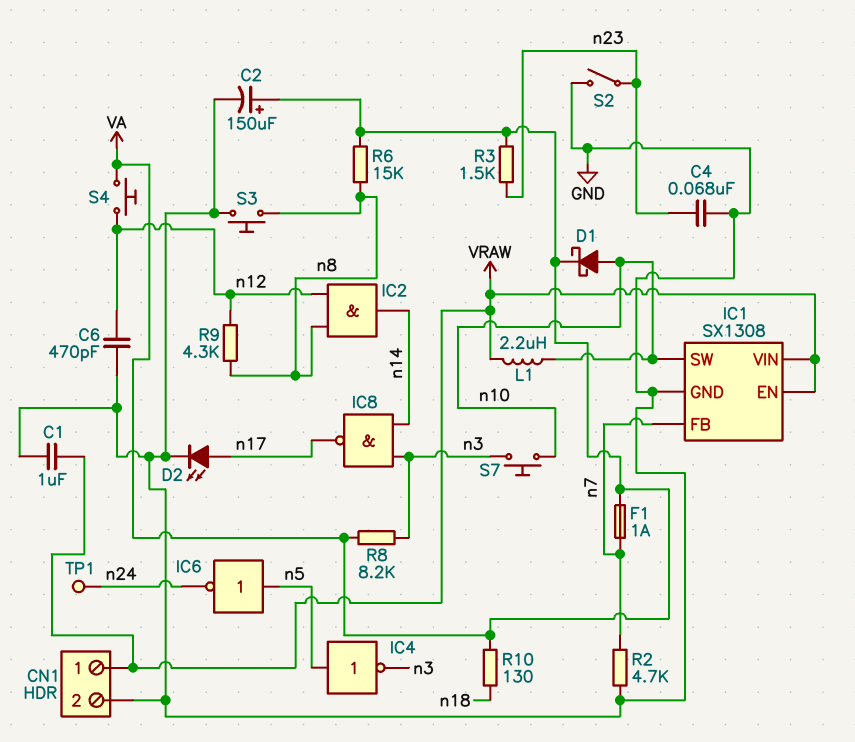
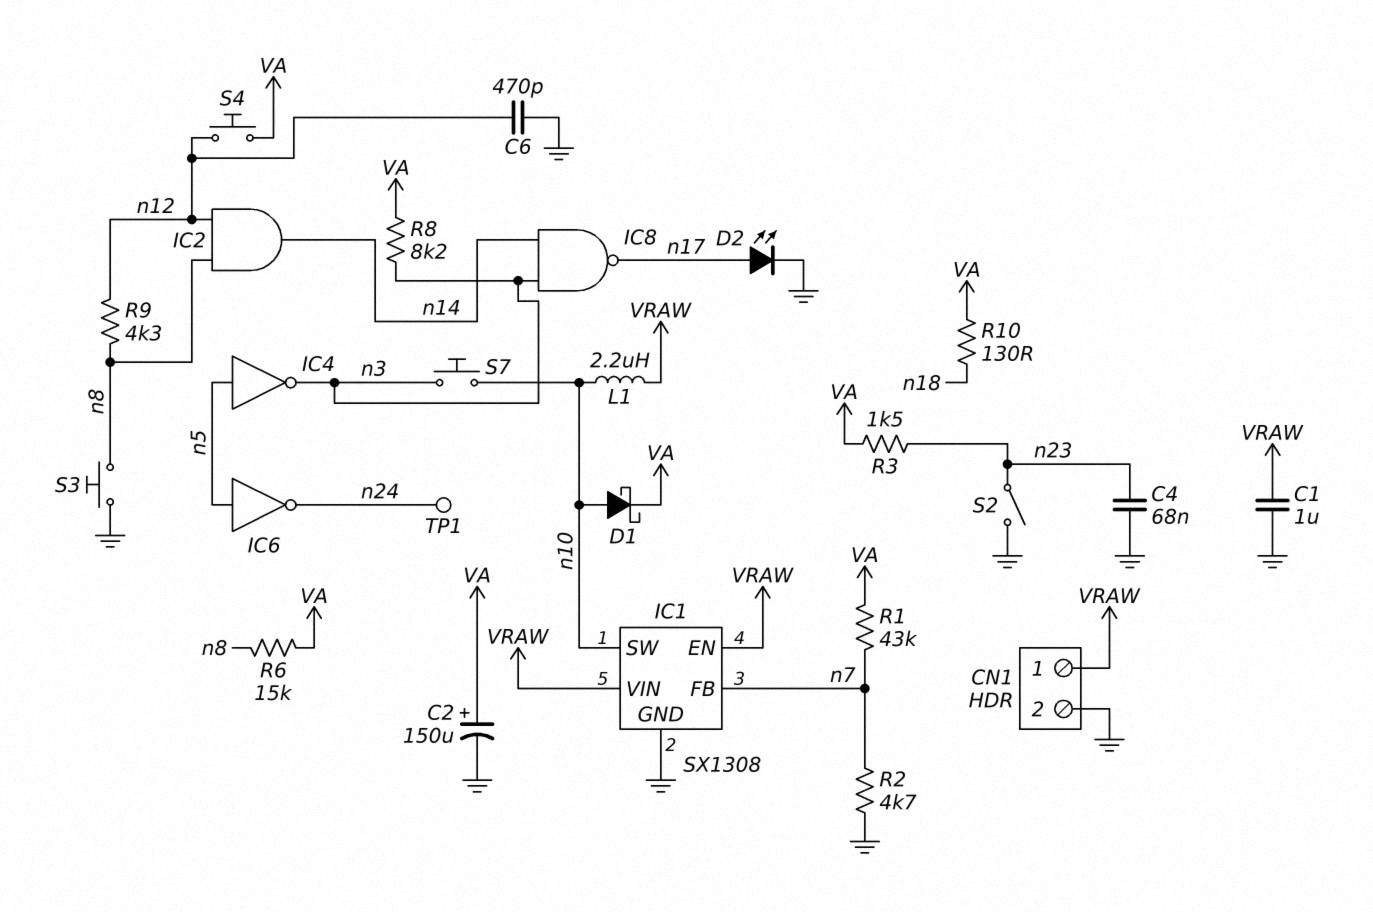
F1: 1A (VA, n7) -> none
R1: none -> 43k (VA, n7)

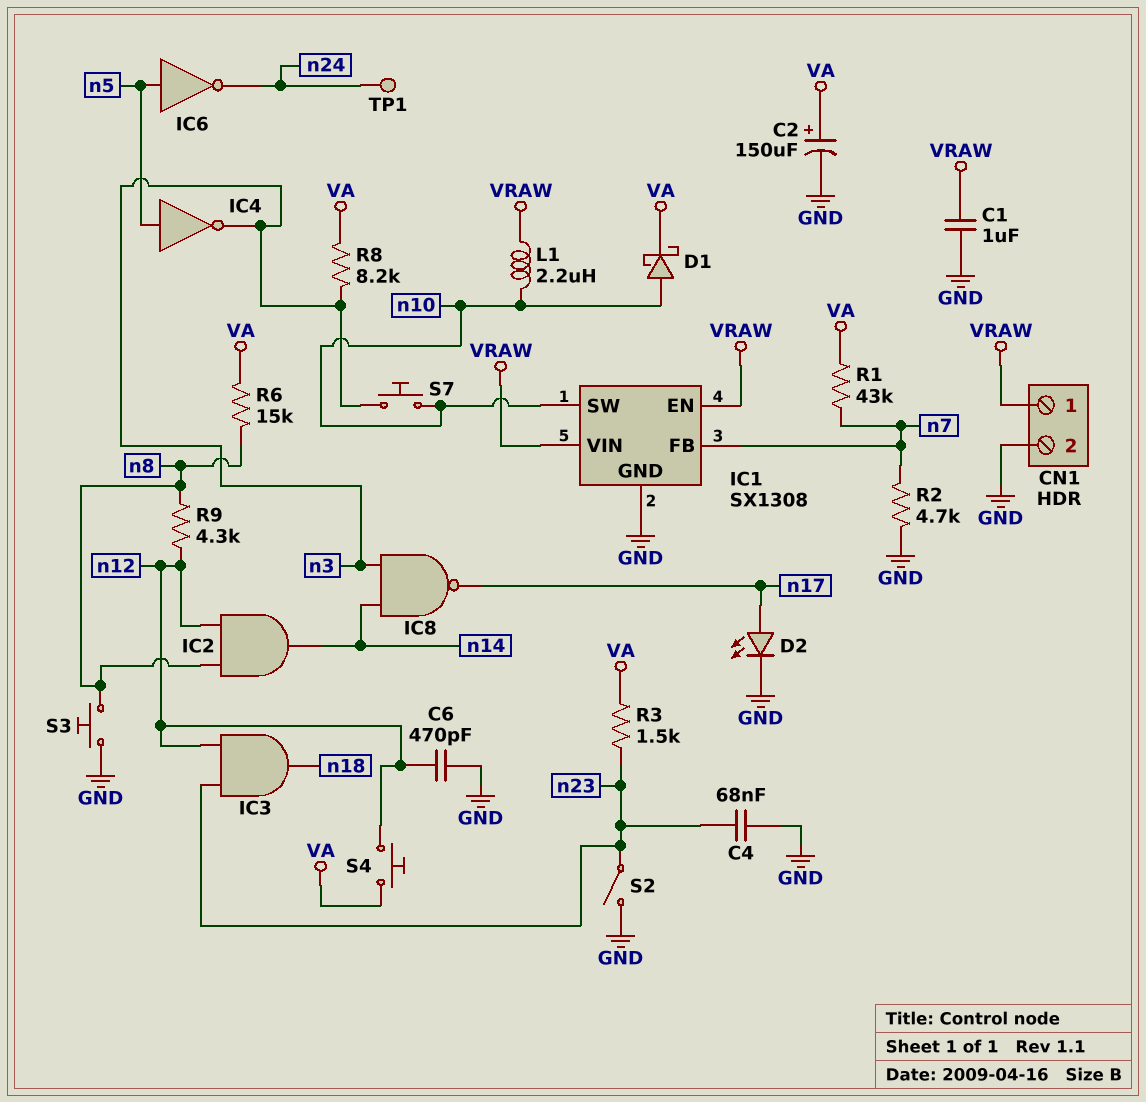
IC3: none -> AND (in n12, in n23, out n18)
R10: 130 (VA, n18) -> none

